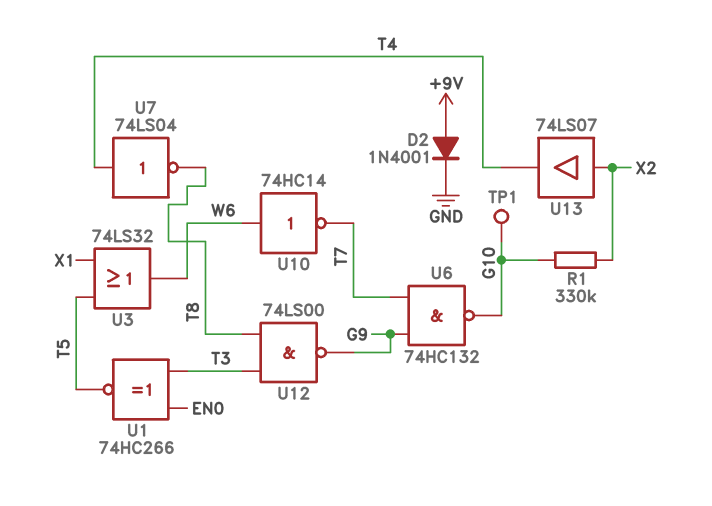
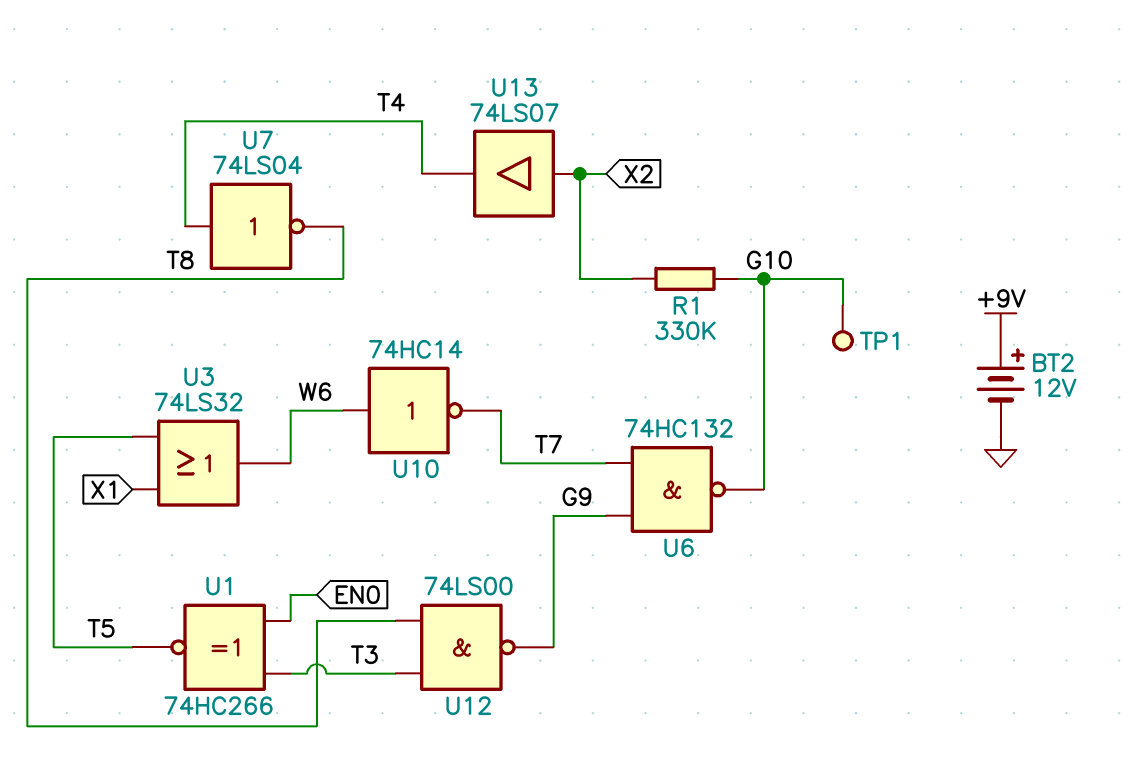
BT2: none -> 12V (plus +9V, minus GND)
D2: diode 1N4001 (A +9V, K GND) -> none

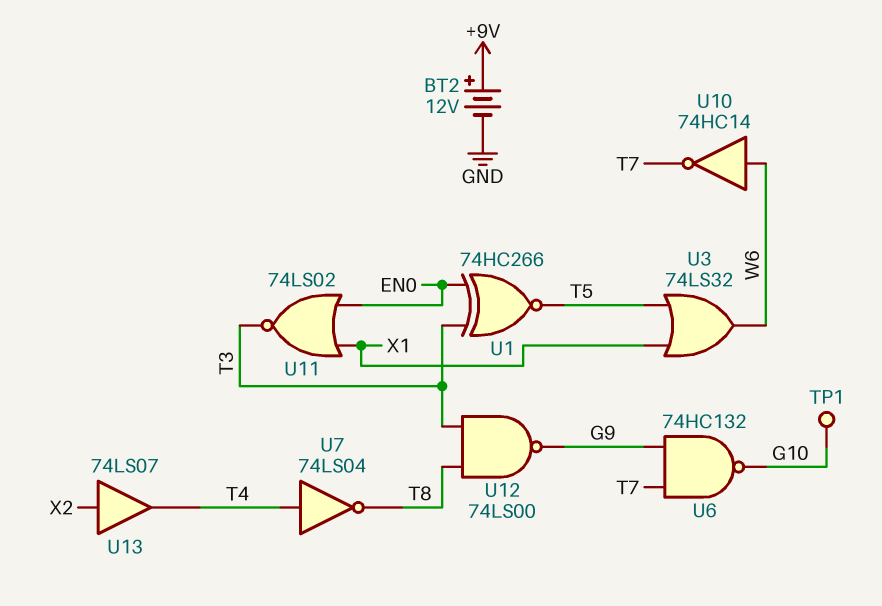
R1: 330k (G10, X2) -> none
U11: none -> NOR 74LS02 (in EN0, in X1, out T3)

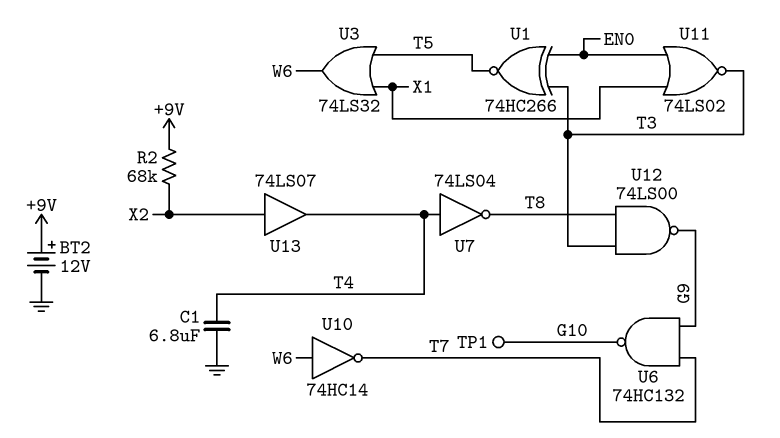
C1: none -> 6.8uF (GND, T4)
R2: none -> 68k (+9V, X2)

